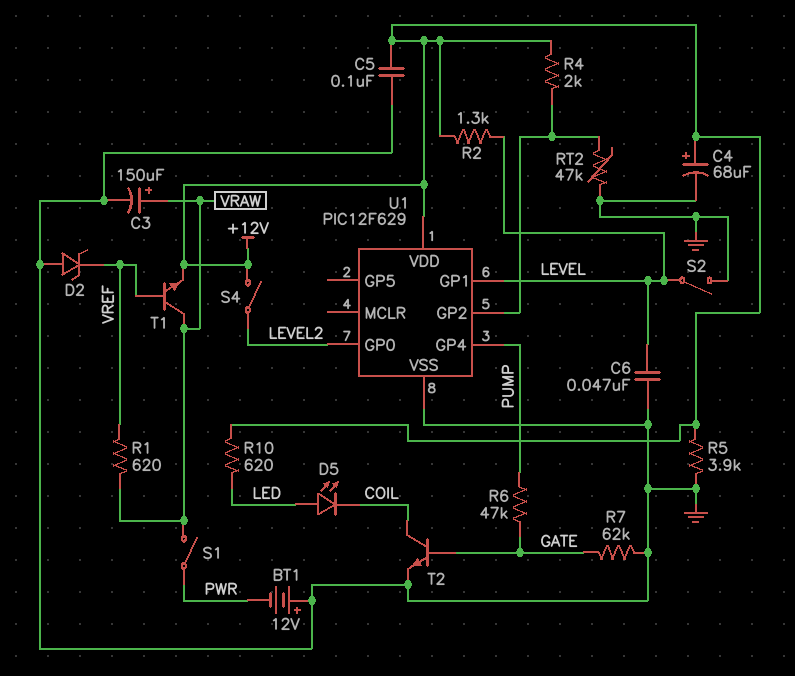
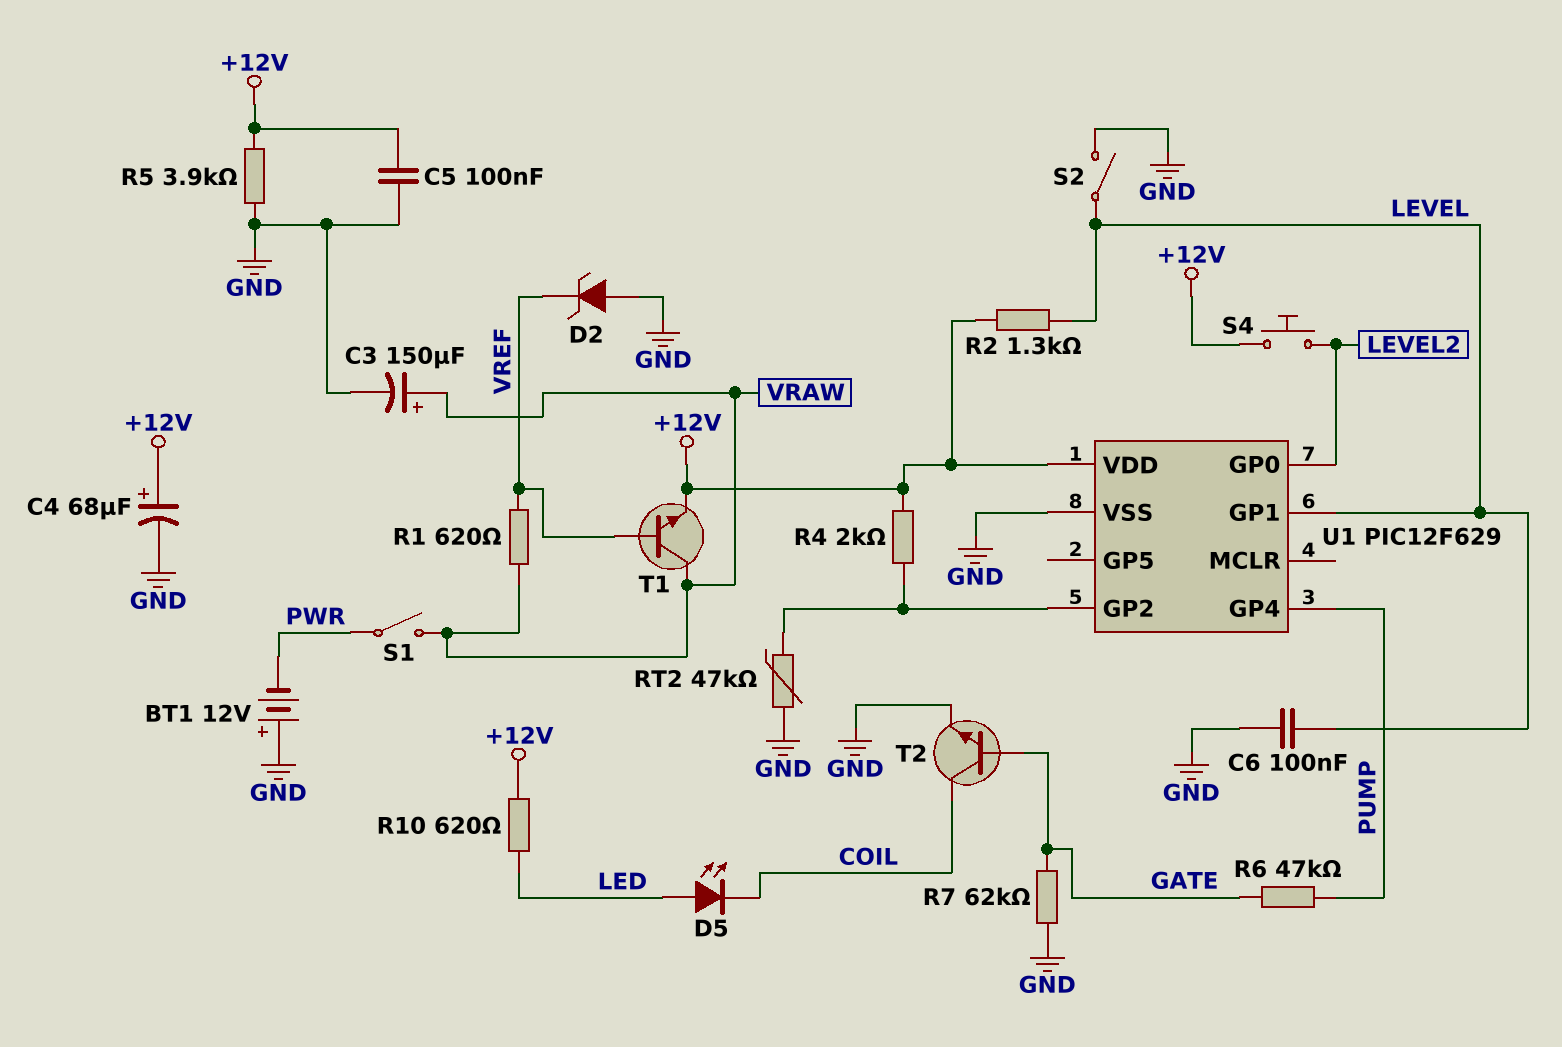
C6: 47nF (GND, LEVEL) -> 100nF (GND, LEVEL)
S4: switch (+12V, LEVEL2) -> button (+12V, LEVEL2)

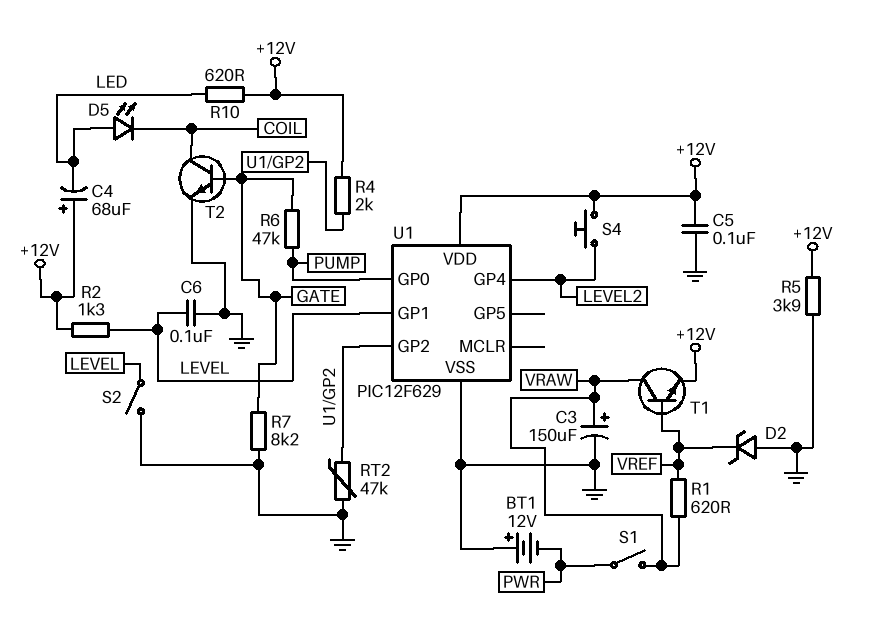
C4: 68uF (plus +12V, minus GND) -> 68uF (plus +12V, minus LED)
R7: 62k (GATE, GND) -> 8.2k (GATE, GND)
U1 pin GP0: LEVEL2 -> PUMP
U1 pin GP4: PUMP -> LEVEL2

